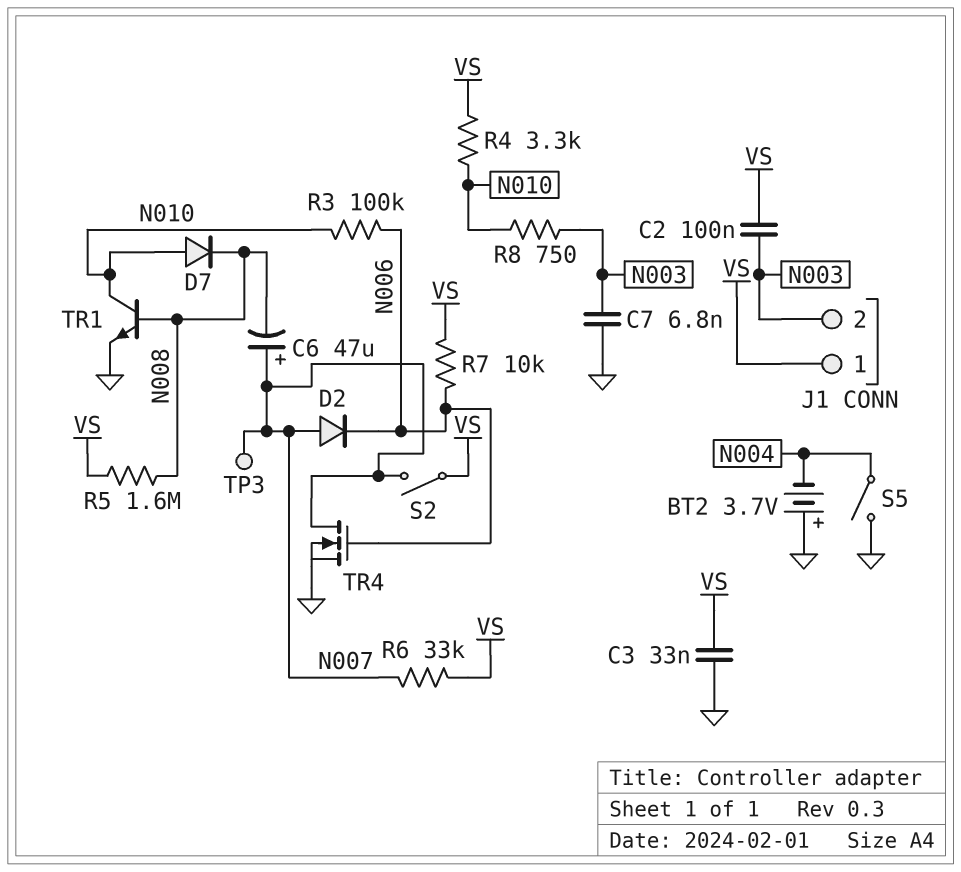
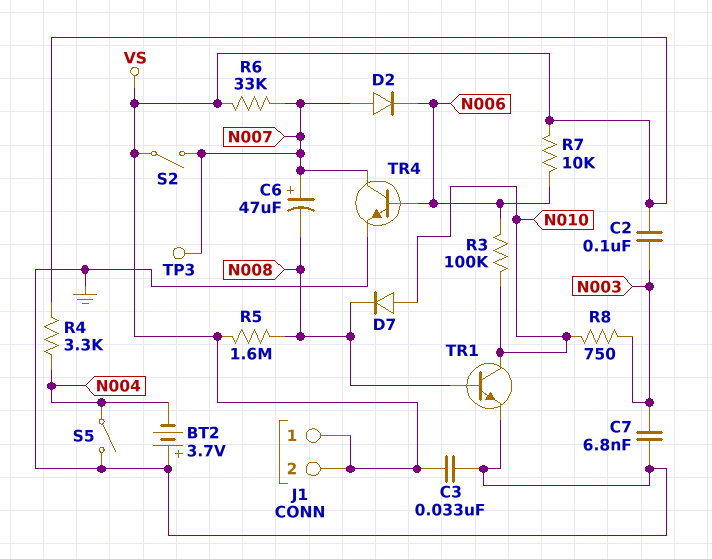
J1 pin 2: N003 -> VS
R4: 3.3k (N010, VS) -> 3.3k (N004, VS)
TR4: NMOS (G N006, D N007, S GND) -> NPN (B N006, C N007, E GND)

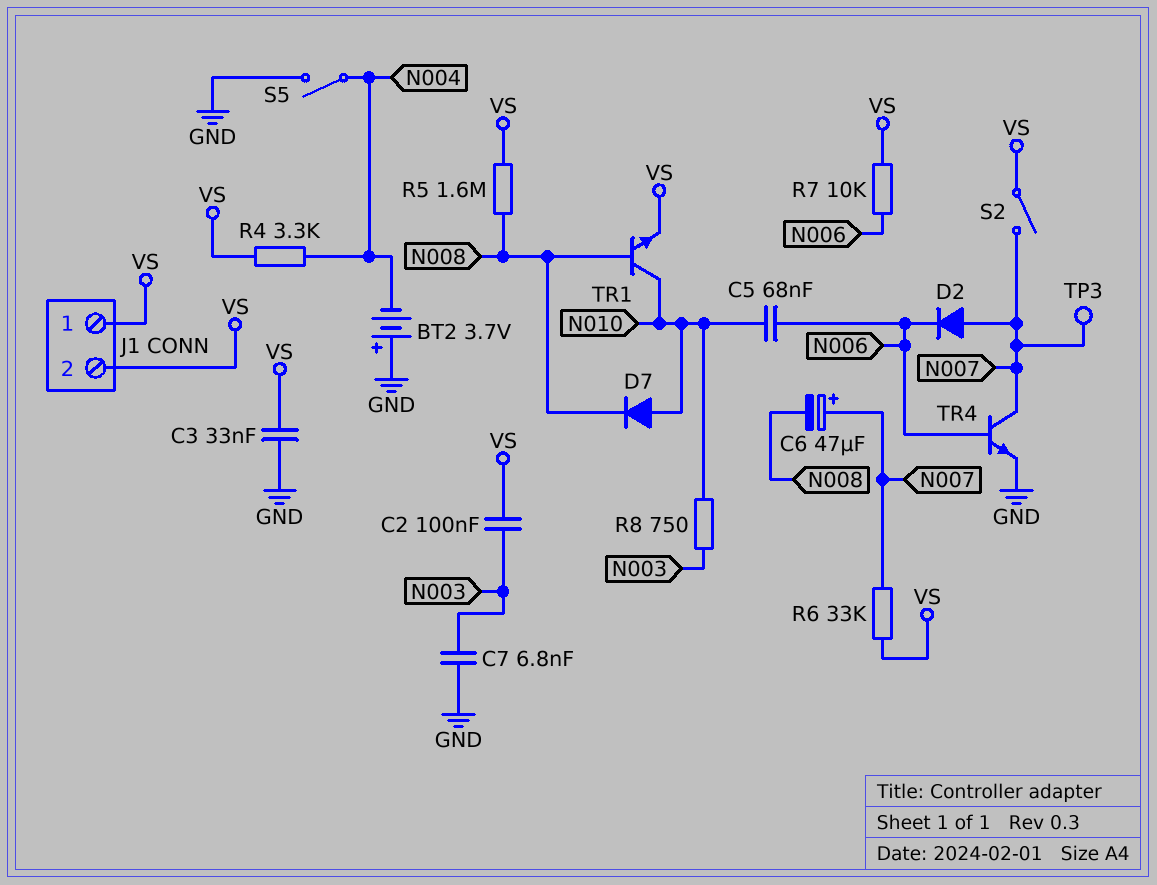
C5: none -> 68nF (N006, N010)
R3: 100k (N006, N010) -> none
TR1: NPN (B N008, C N010, E GND) -> NPN (B N008, C N010, E VS)

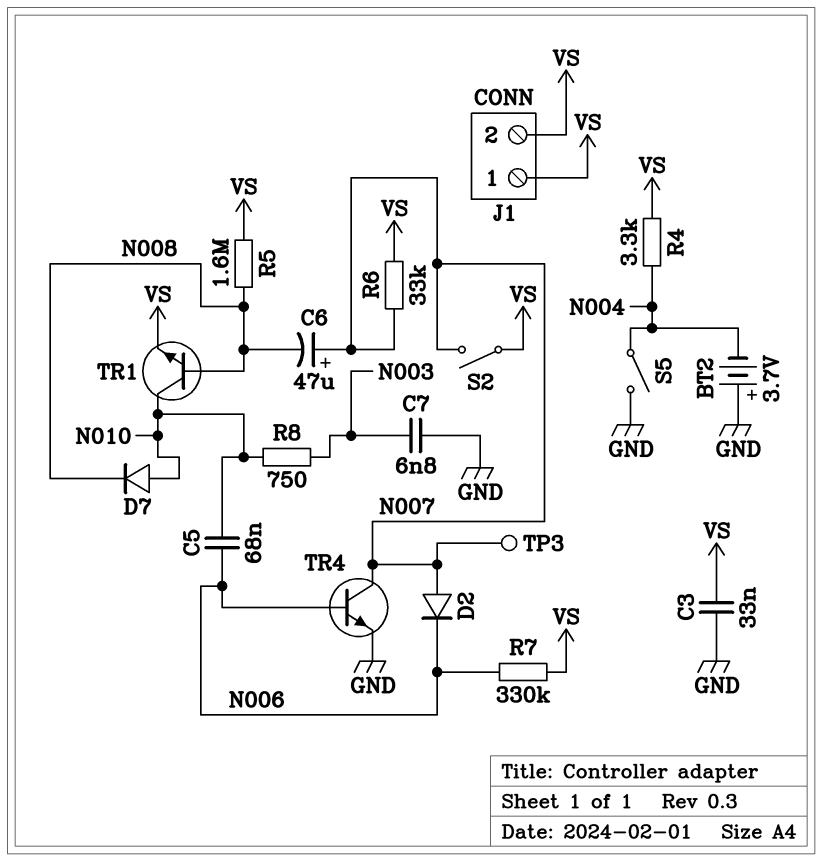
C2: 100nF (N003, VS) -> none
R7: 10k (N006, VS) -> 330k (N006, VS)

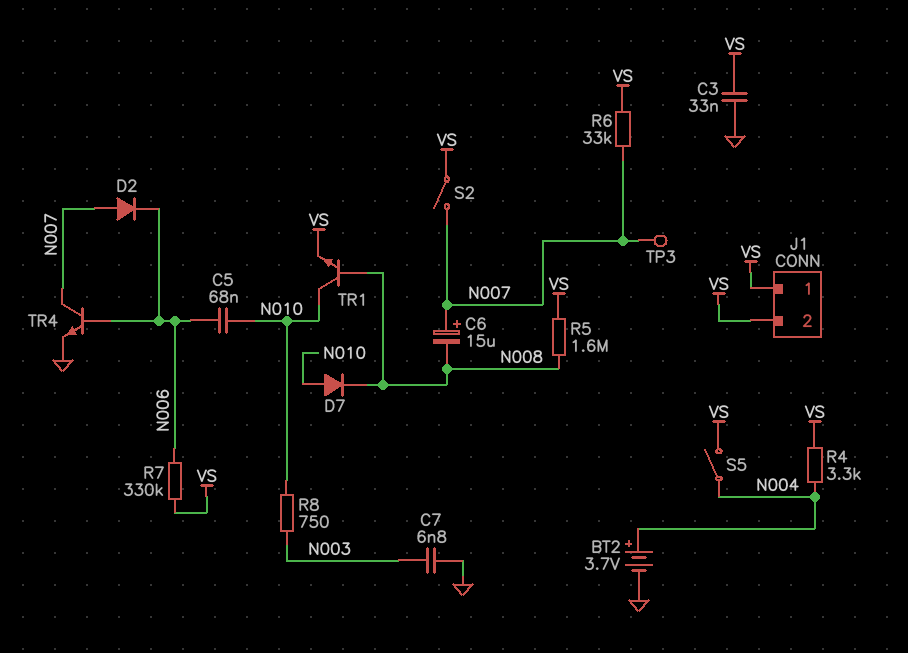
BT2: 3.7V (plus GND, minus N004) -> 3.7V (plus N004, minus GND)
C6: 47uF (plus N007, minus N008) -> 15uF (plus N007, minus N008)
S5: switch (GND, N004) -> switch (N004, VS)

